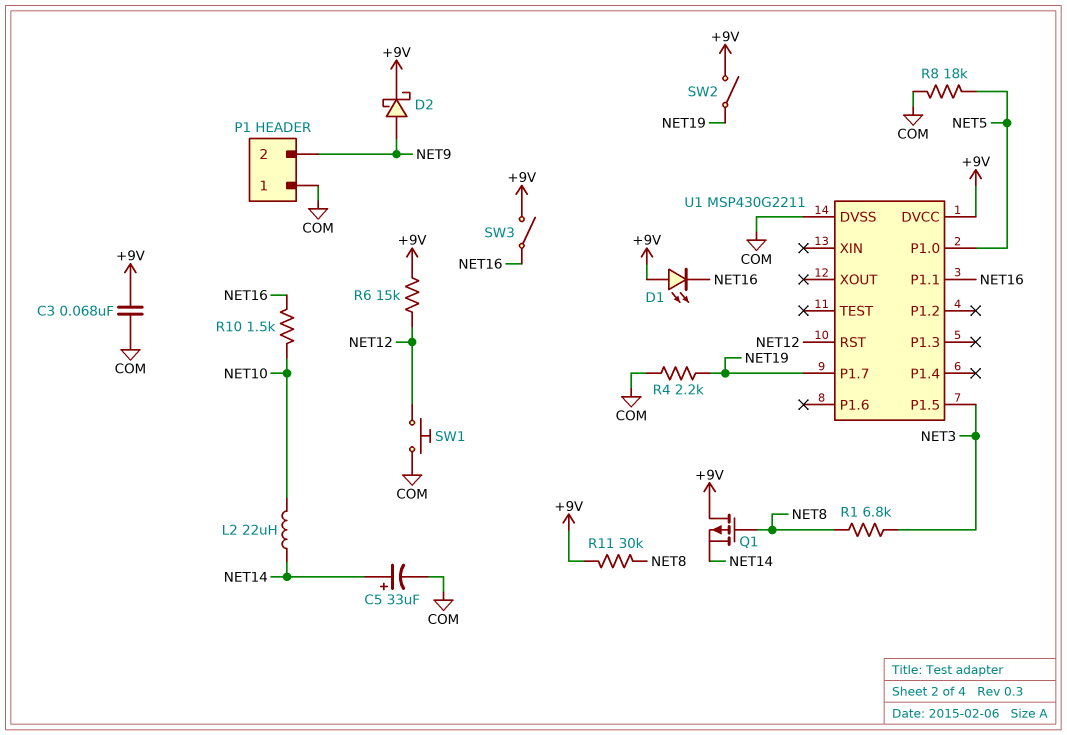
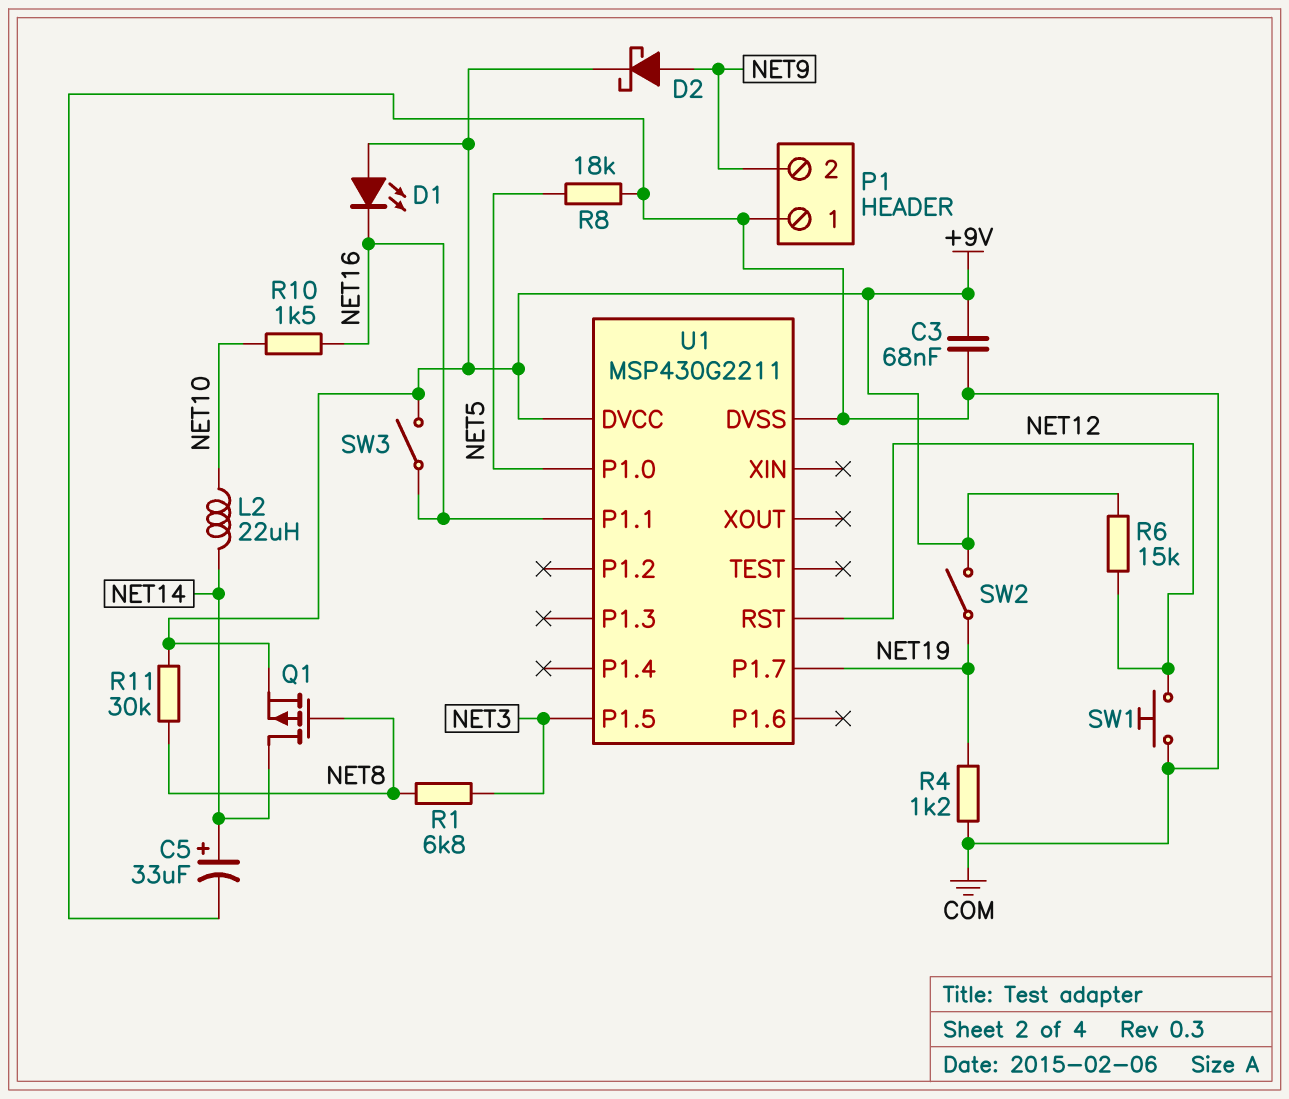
Q1: PMOS (G NET8, D +9V, S NET14) -> PMOS (G NET8, D NET14, S +9V)
R4: 2.2k (COM, NET19) -> 1.2k (COM, NET19)

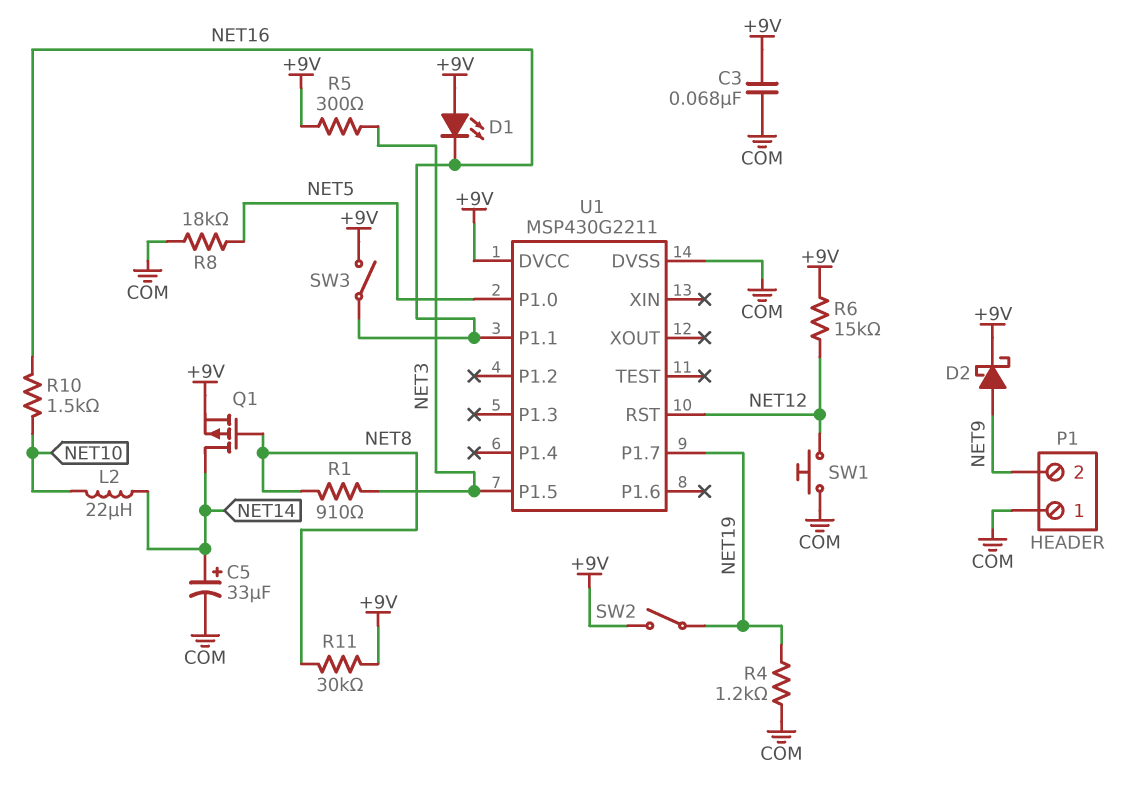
R1: 6.8k (NET3, NET8) -> 910 (NET3, NET8)
R5: none -> 300 (+9V, NET3)

